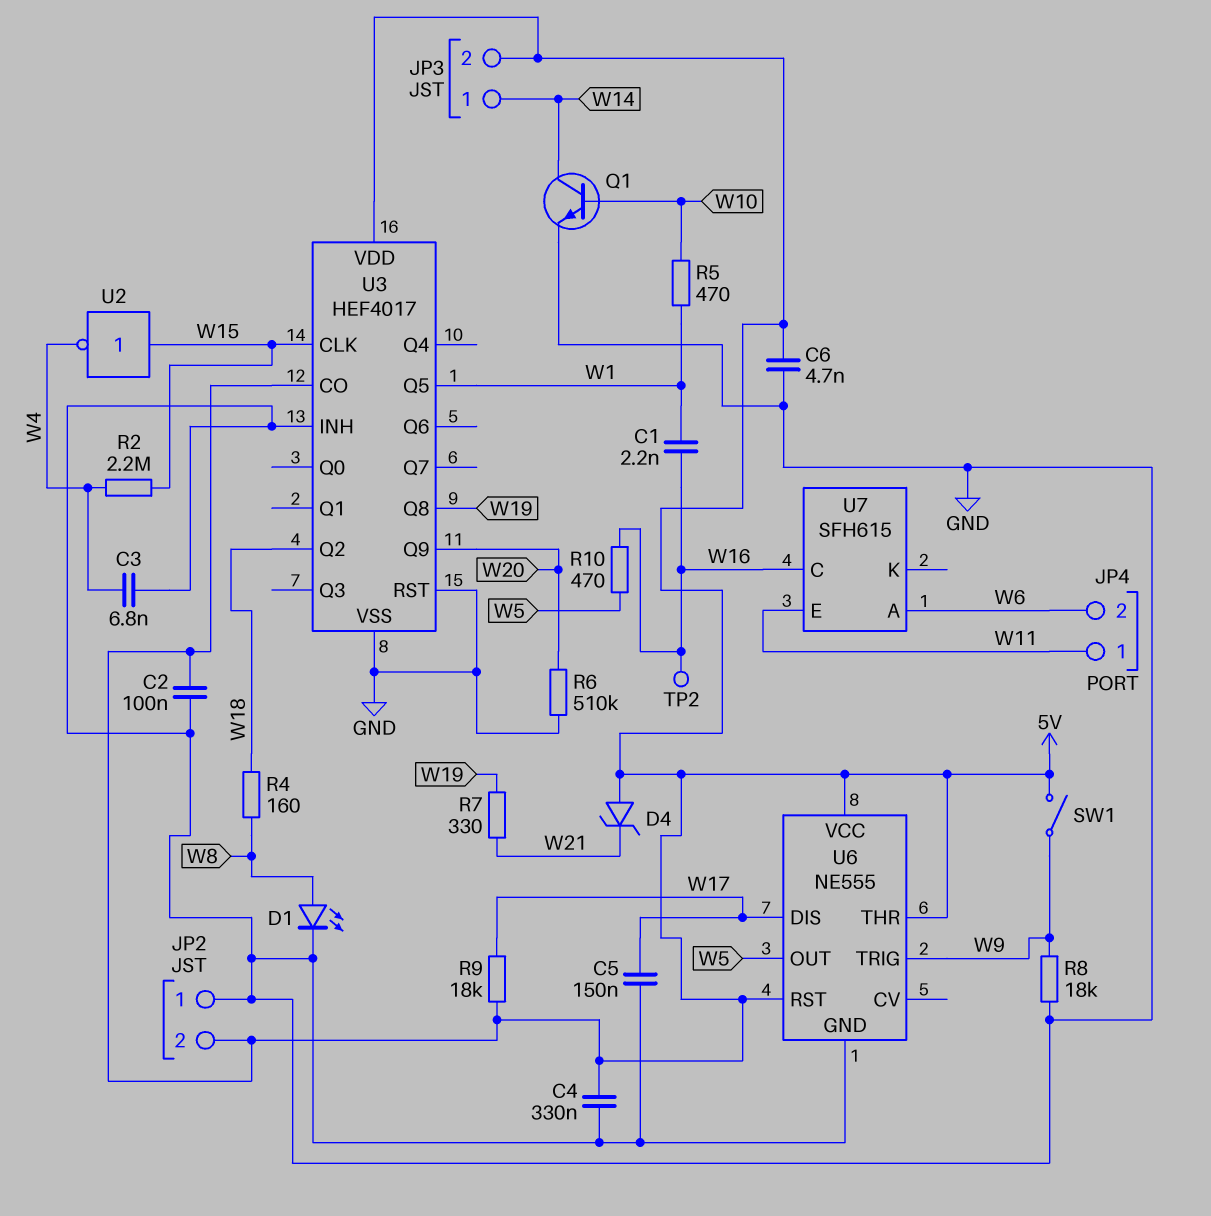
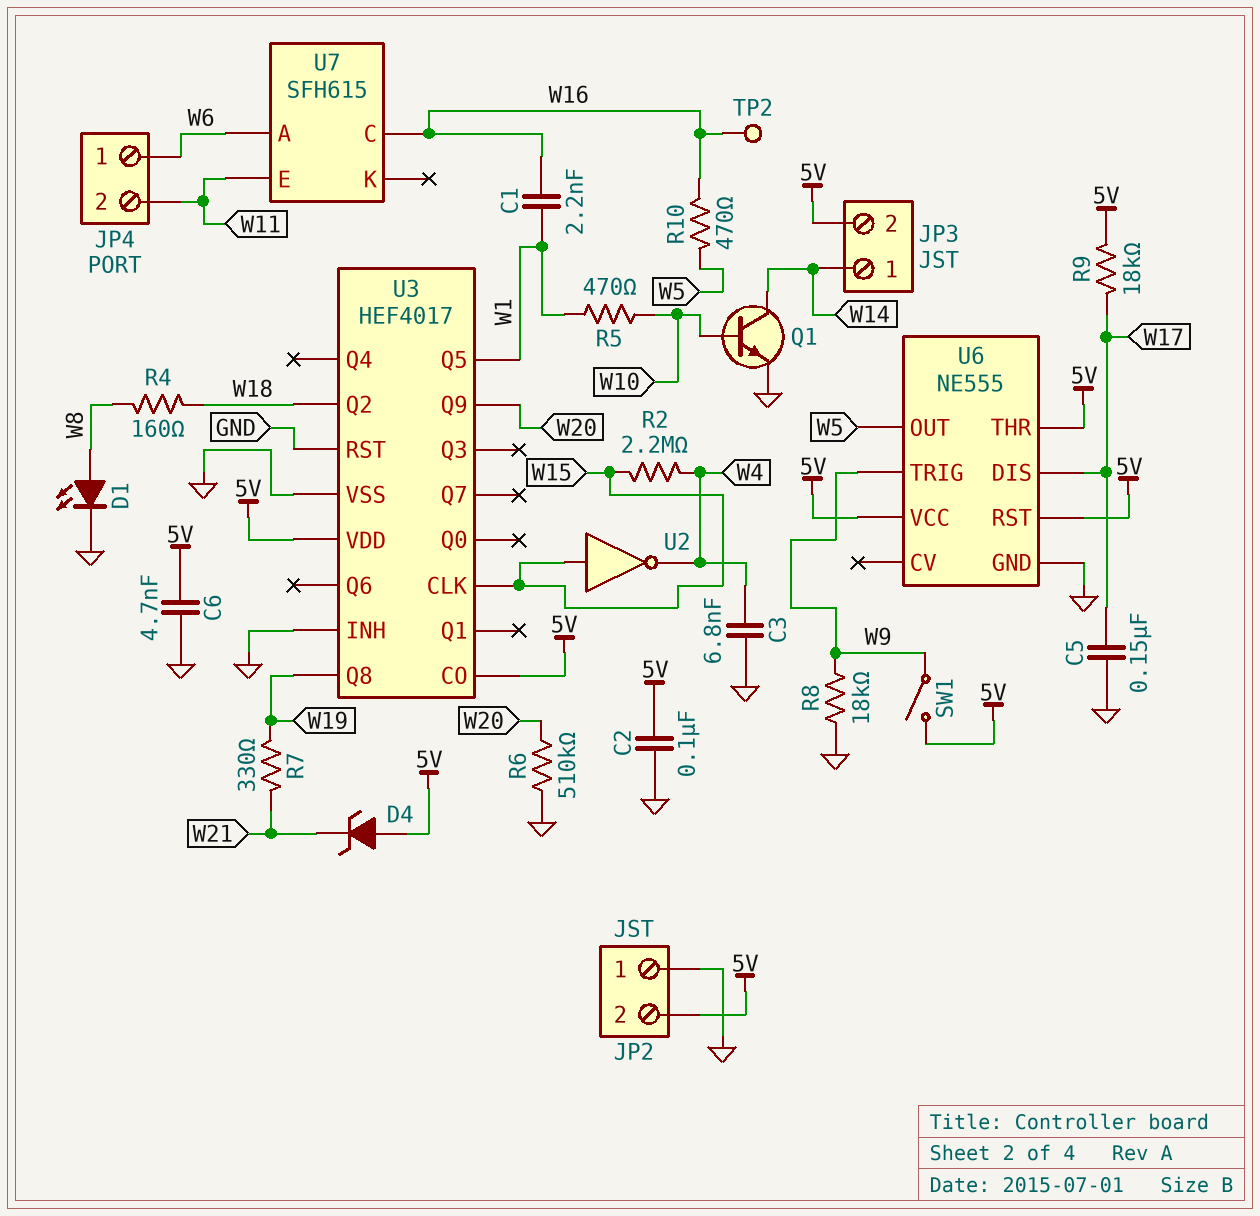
C4: 330nF (5V, GND) -> none
JP4 pin 1: W11 -> W6
JP4 pin 2: W6 -> W11

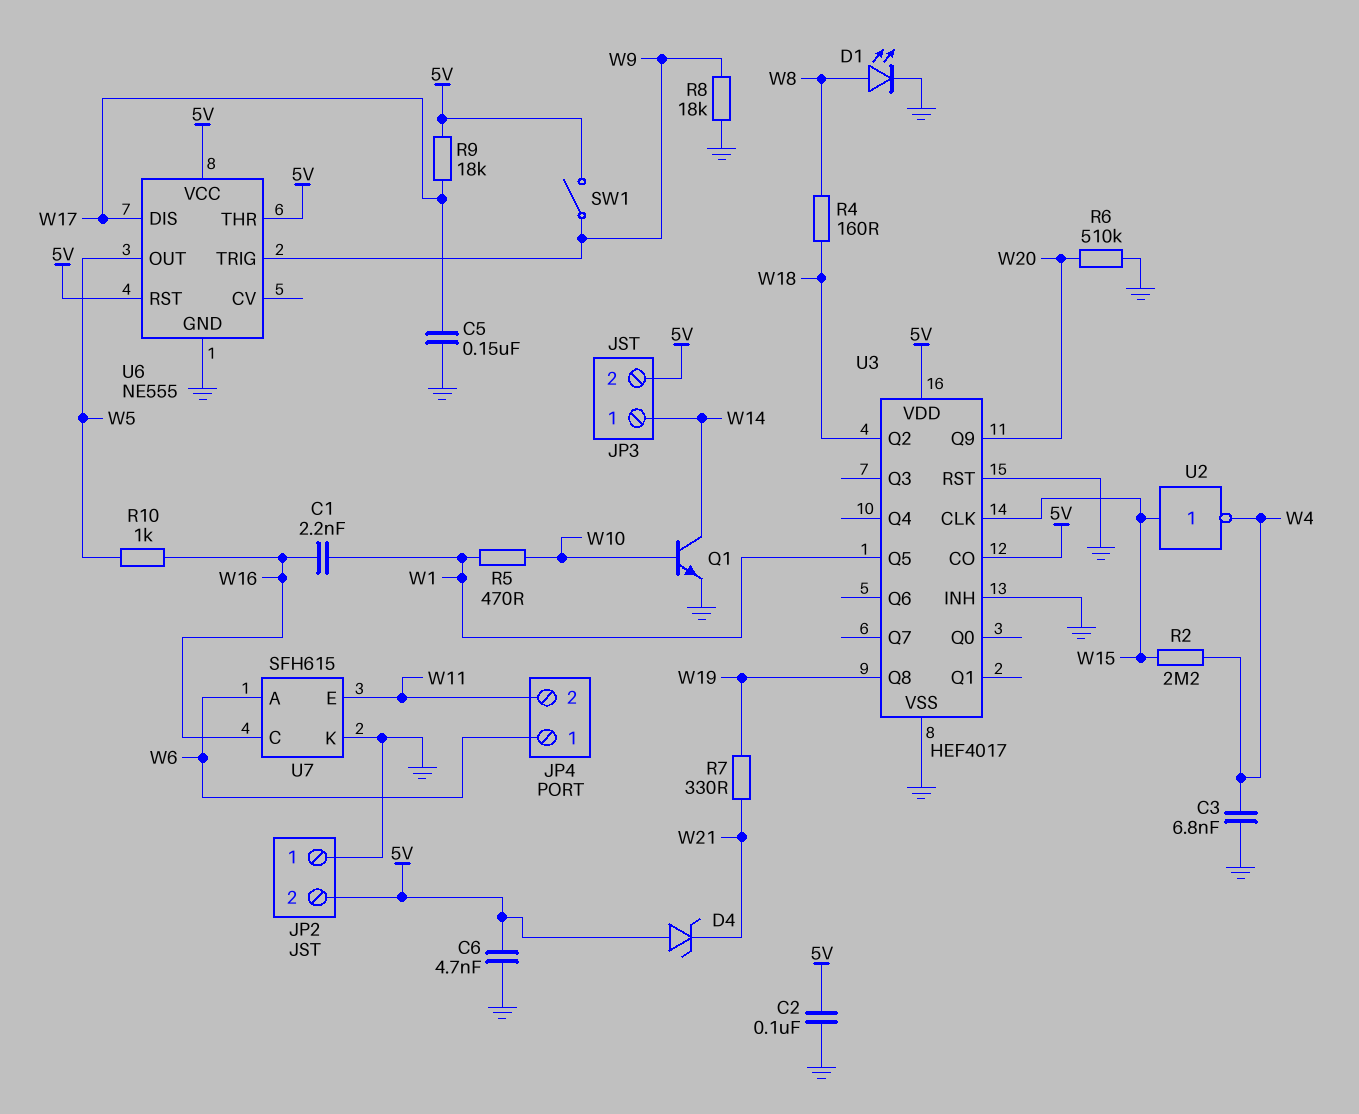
R10: 470 (W5, W16) -> 1k (W5, W16)
TP2: test point (W16) -> none
U7 pin K: none -> GND

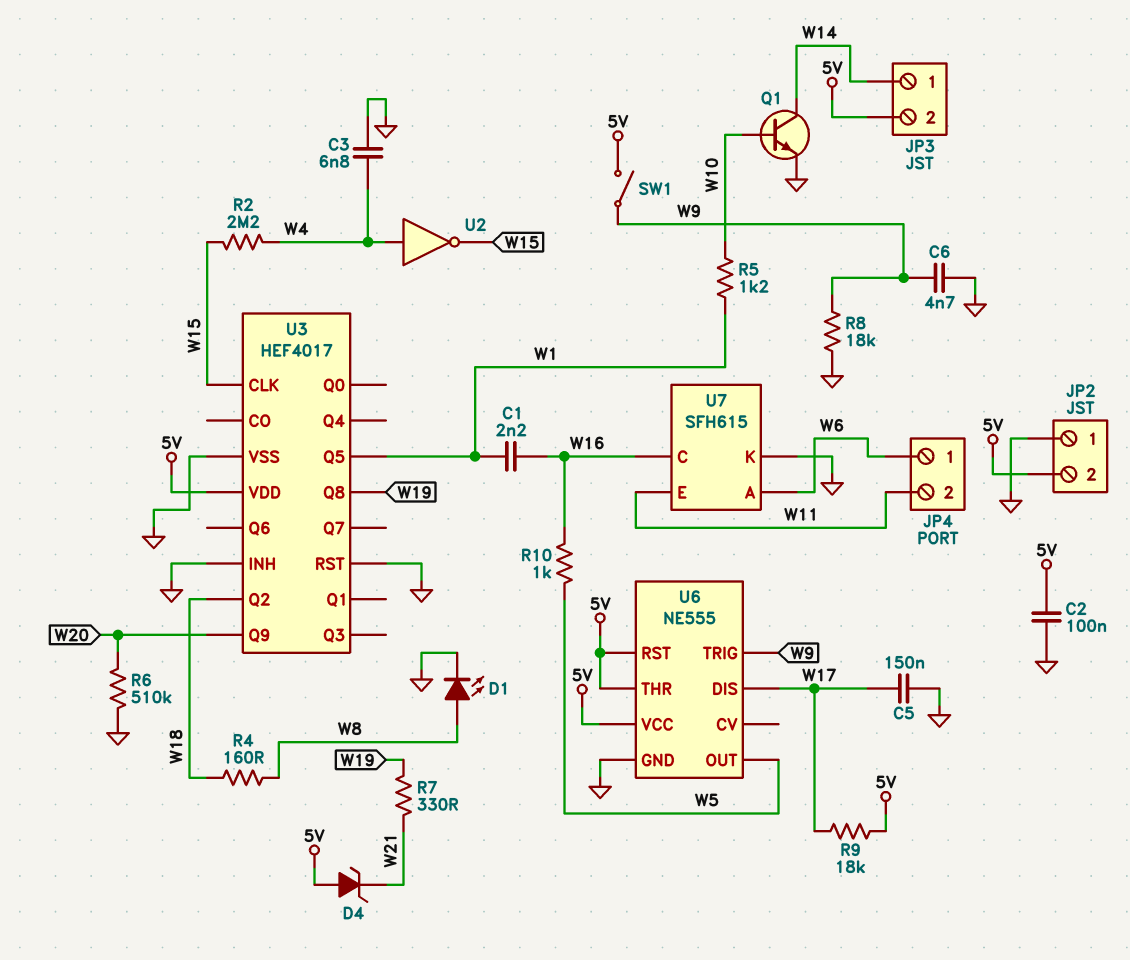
C6: 4.7nF (5V, GND) -> 4.7nF (GND, W9)
R5: 470 (W1, W10) -> 1.2k (W1, W10)
U2: NOT (in W15, out W4) -> NOT (in W4, out W15)
U3 pin CO: 5V -> none

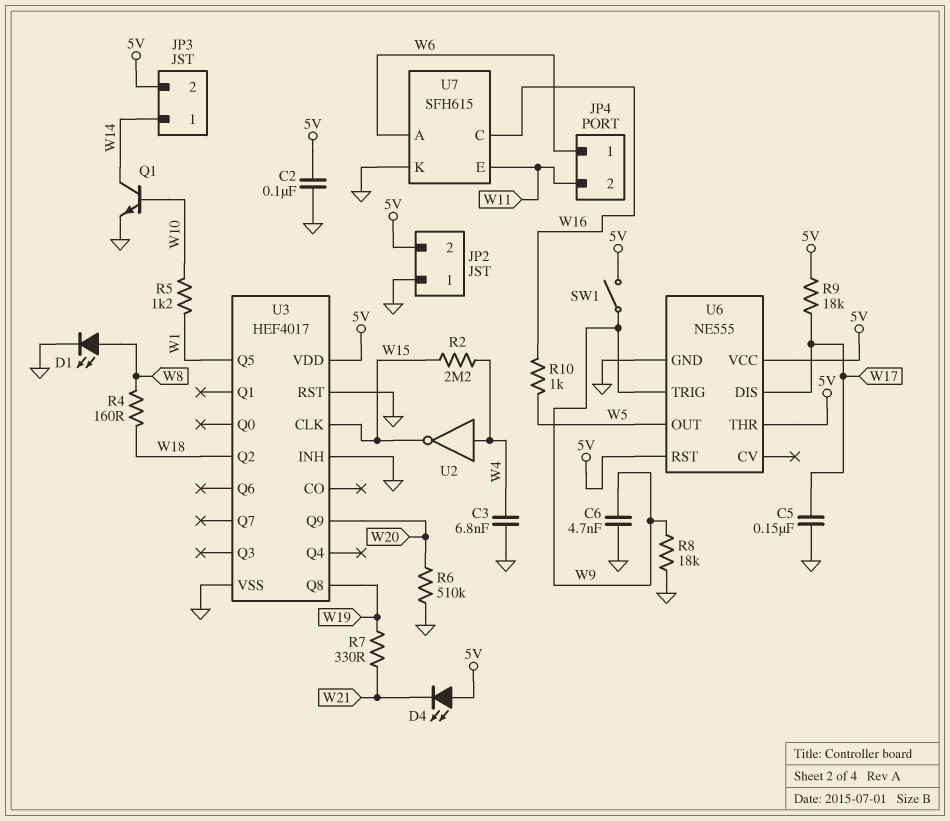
C1: 2.2nF (W1, W16) -> none
D4: zener (A 5V, K W21) -> LED (A 5V, K W21)

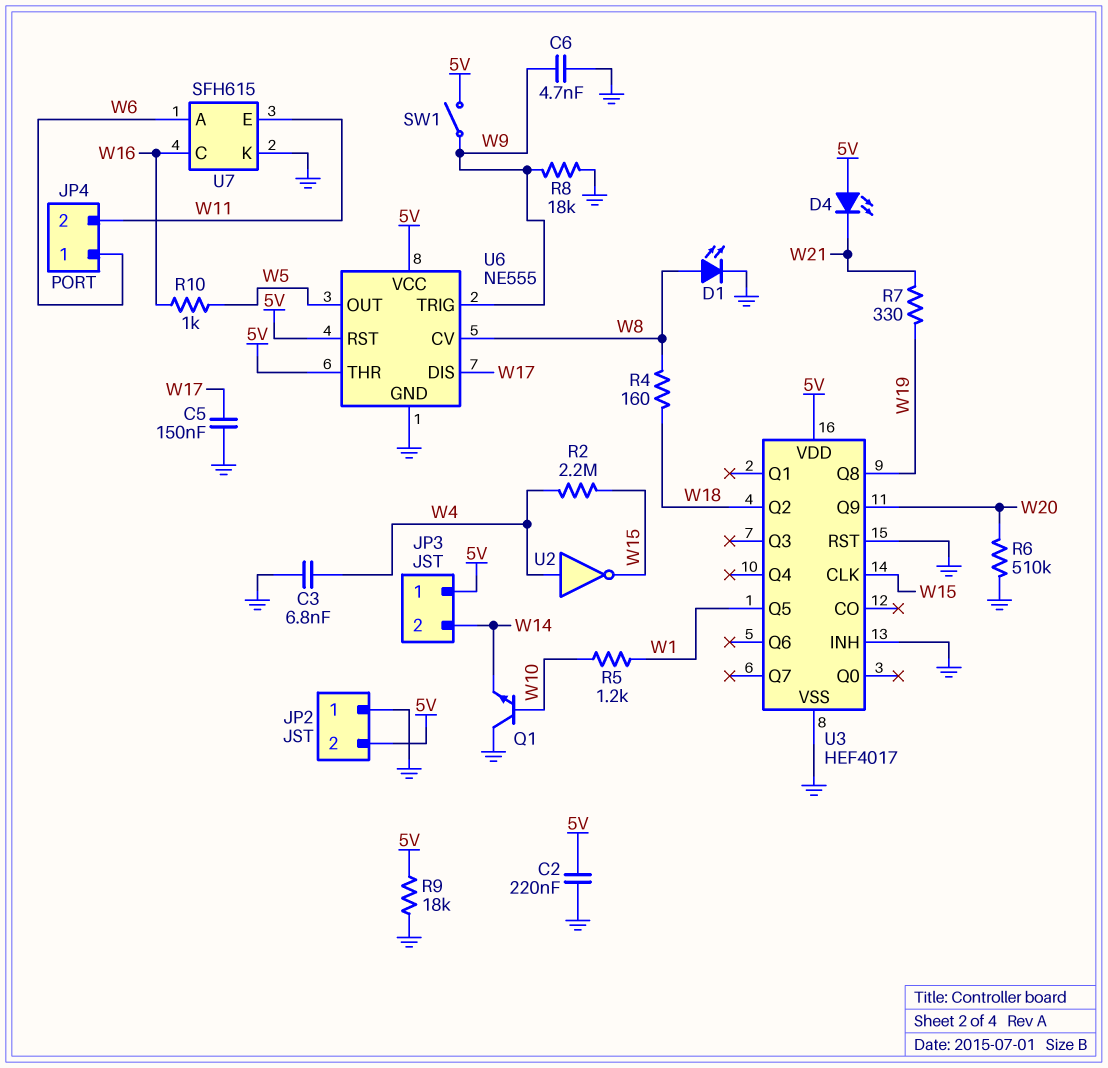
C2: 100nF (5V, GND) -> 220nF (5V, GND)
JP3 pin 1: W14 -> 5V
JP3 pin 2: 5V -> W14
Q1: NPN (B W10, C W14, E GND) -> NPN (B W10, C GND, E W14)
R9: 18k (5V, W17) -> 18k (5V, GND)
U6 pin CV: none -> W8

